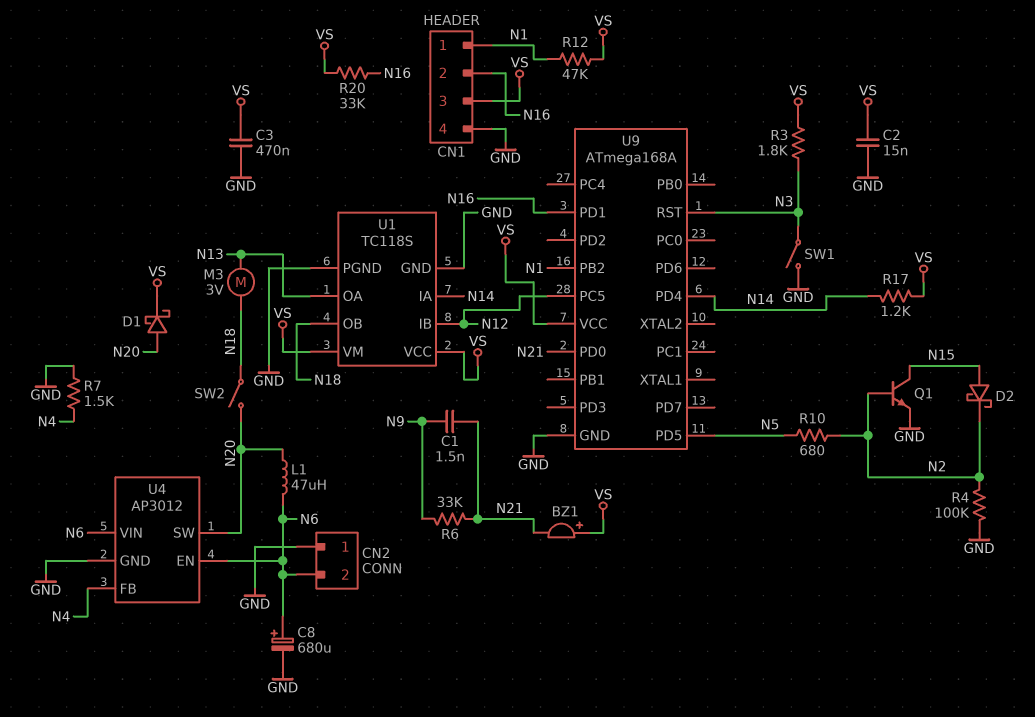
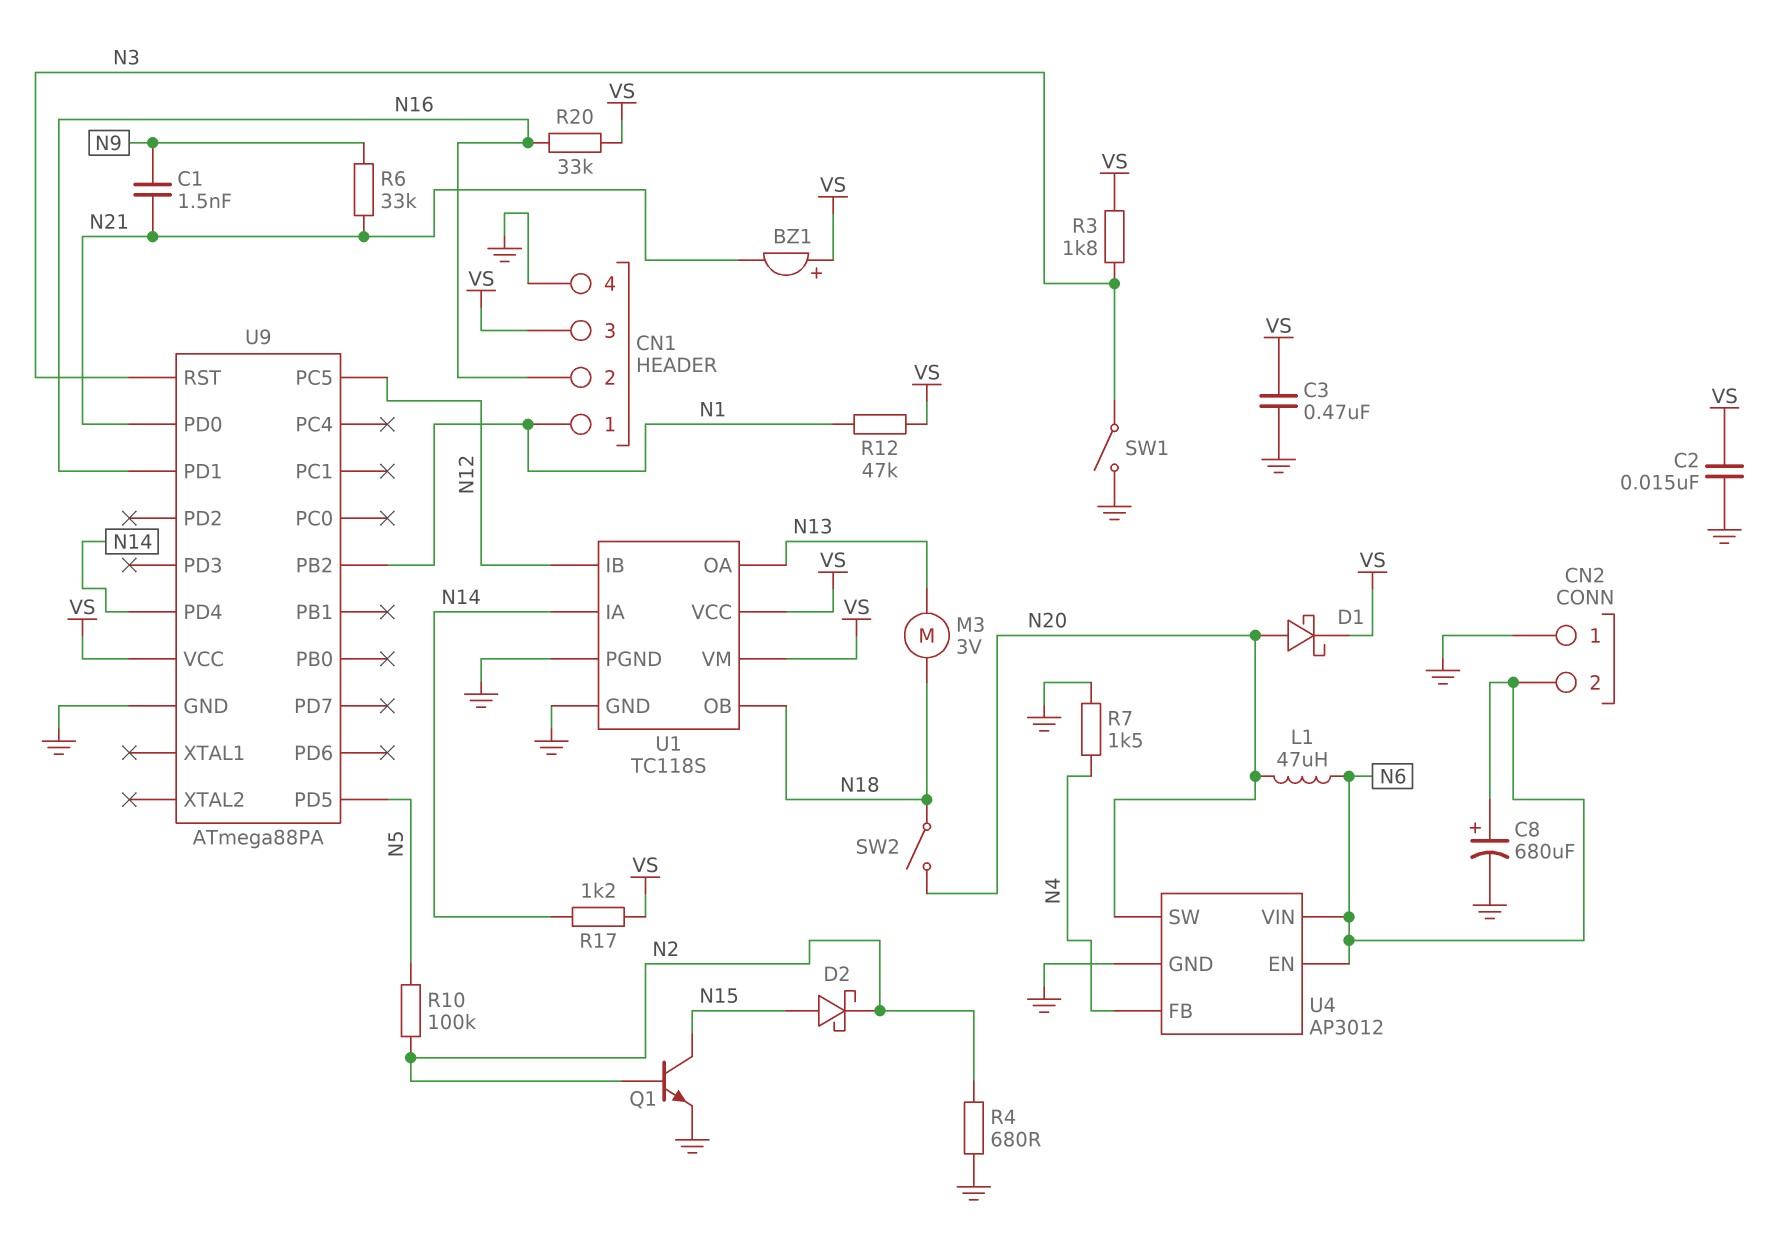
R4: 100k (GND, N2) -> 680 (GND, N2)
R10: 680 (N2, N5) -> 100k (N2, N5)
U9: ATmega168A -> ATmega88PA

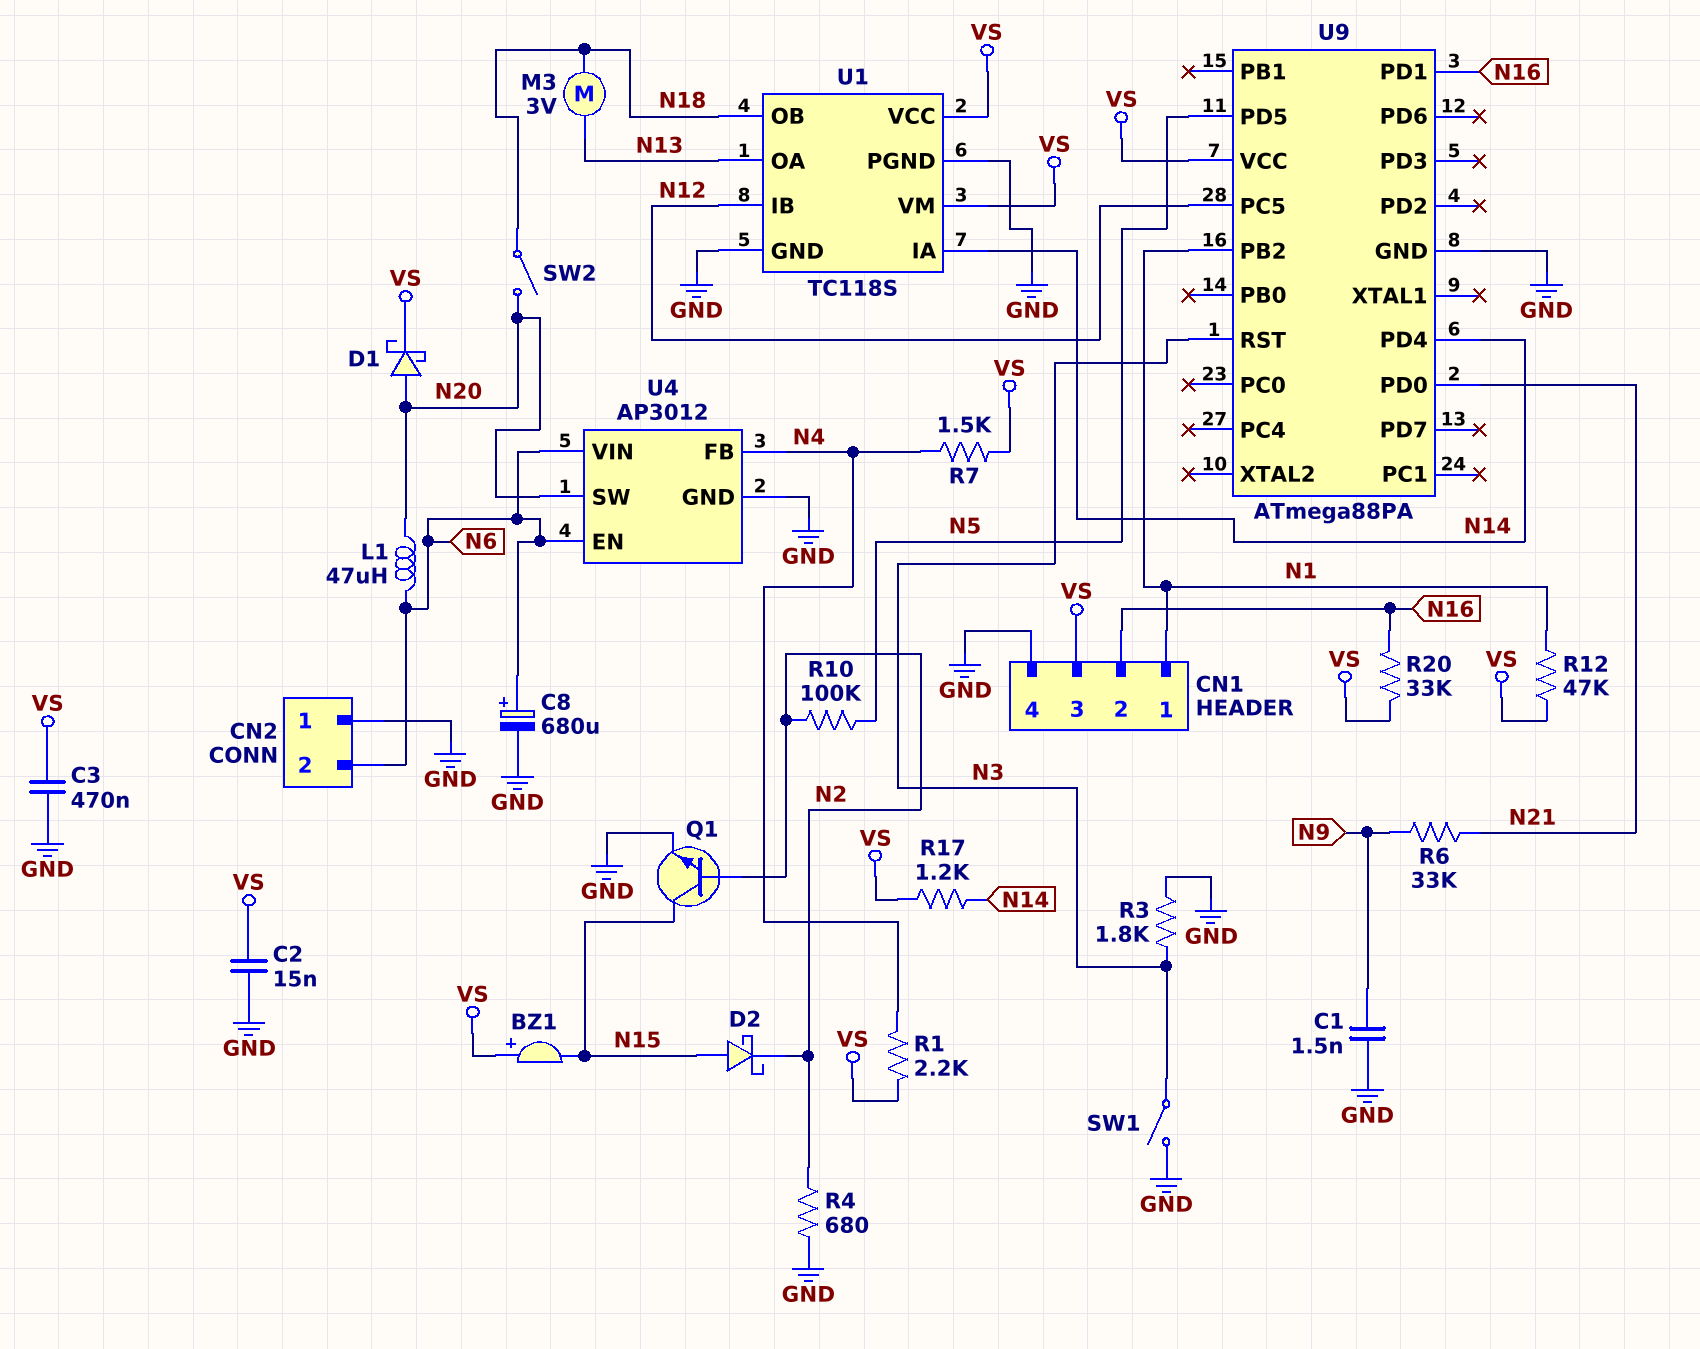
BZ1: buzzer (plus VS, minus N21) -> buzzer (plus VS, minus N15)
C1: 1.5nF (N9, N21) -> 1.5nF (GND, N9)
R1: none -> 2.2k (N4, VS)
R3: 1.8k (N3, VS) -> 1.8k (GND, N3)
R7: 1.5k (GND, N4) -> 1.5k (N4, VS)

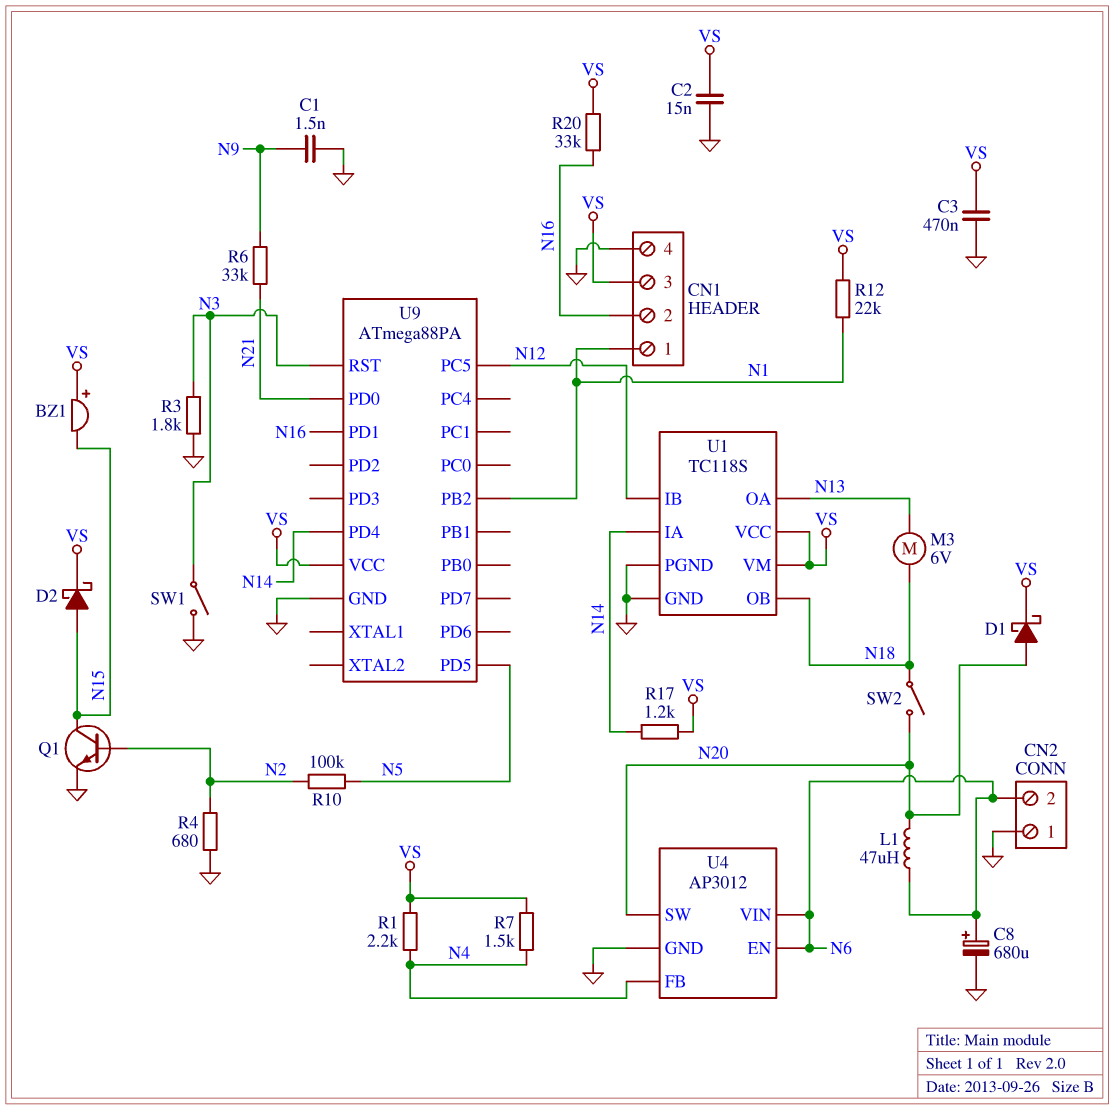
D2: schottky (A N15, K N2) -> schottky (A N15, K VS)
M3: motor 3V (N13, N18) -> motor 6V (N13, N18)
R12: 47k (N1, VS) -> 22k (N1, VS)

